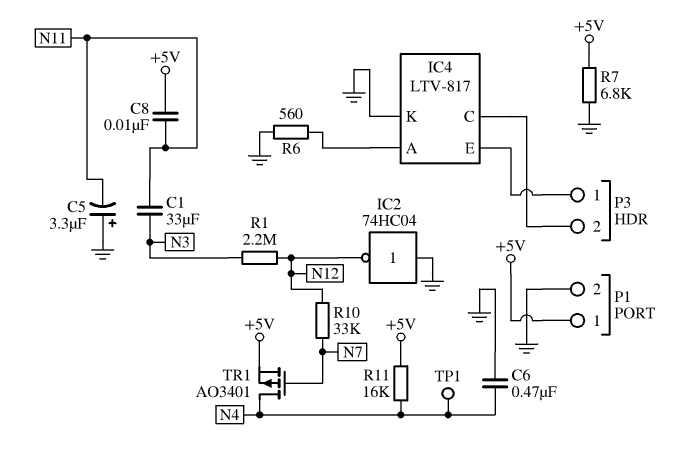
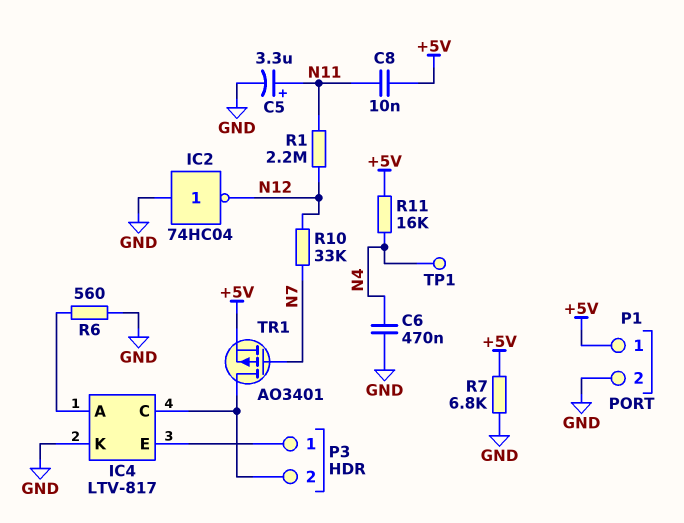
C1: 33uF (N3, N11) -> none
C5: 3.3uF (plus GND, minus N11) -> 3.3uF (plus N11, minus GND)
R1: 2.2M (N3, N12) -> 2.2M (N11, N12)
TR1: PMOS AO3401 (G N7, D N4, S +5V) -> PMOS AO3401 (G N7, D IC4/C, S +5V)

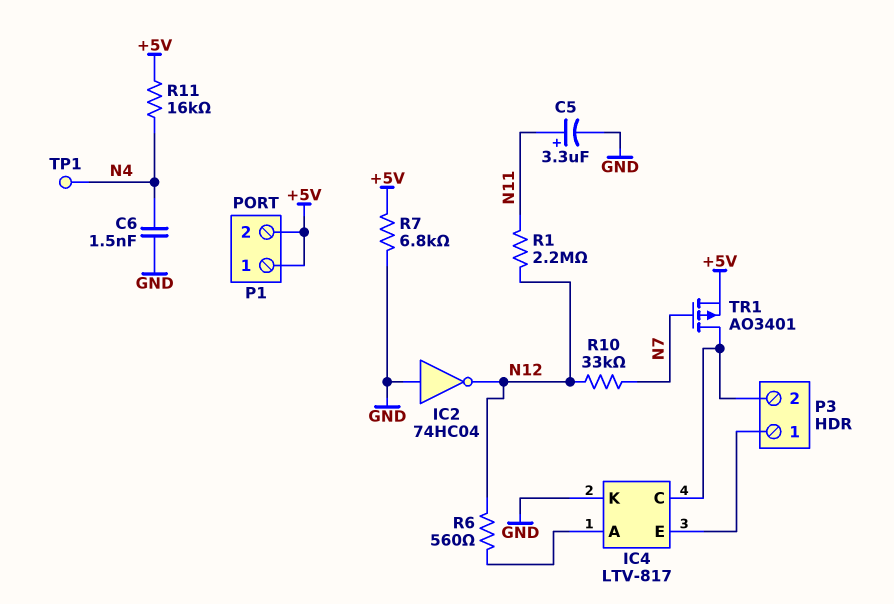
C6: 470nF (GND, N4) -> 1.5nF (GND, N4)
C8: 10nF (+5V, N11) -> none
P1 pin 2: GND -> +5V
R6: 560 (GND, IC4/A) -> 560 (IC4/A, N12)

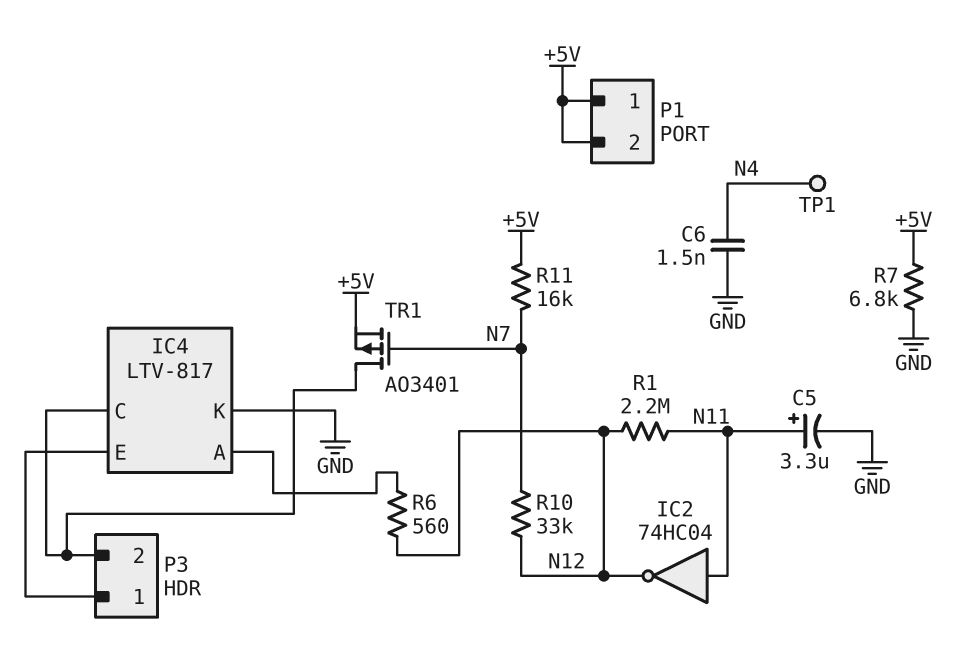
IC2: NOT 74HC04 (in GND, out N12) -> NOT 74HC04 (in N11, out N12)
R11: 16k (+5V, N4) -> 16k (+5V, N7)

